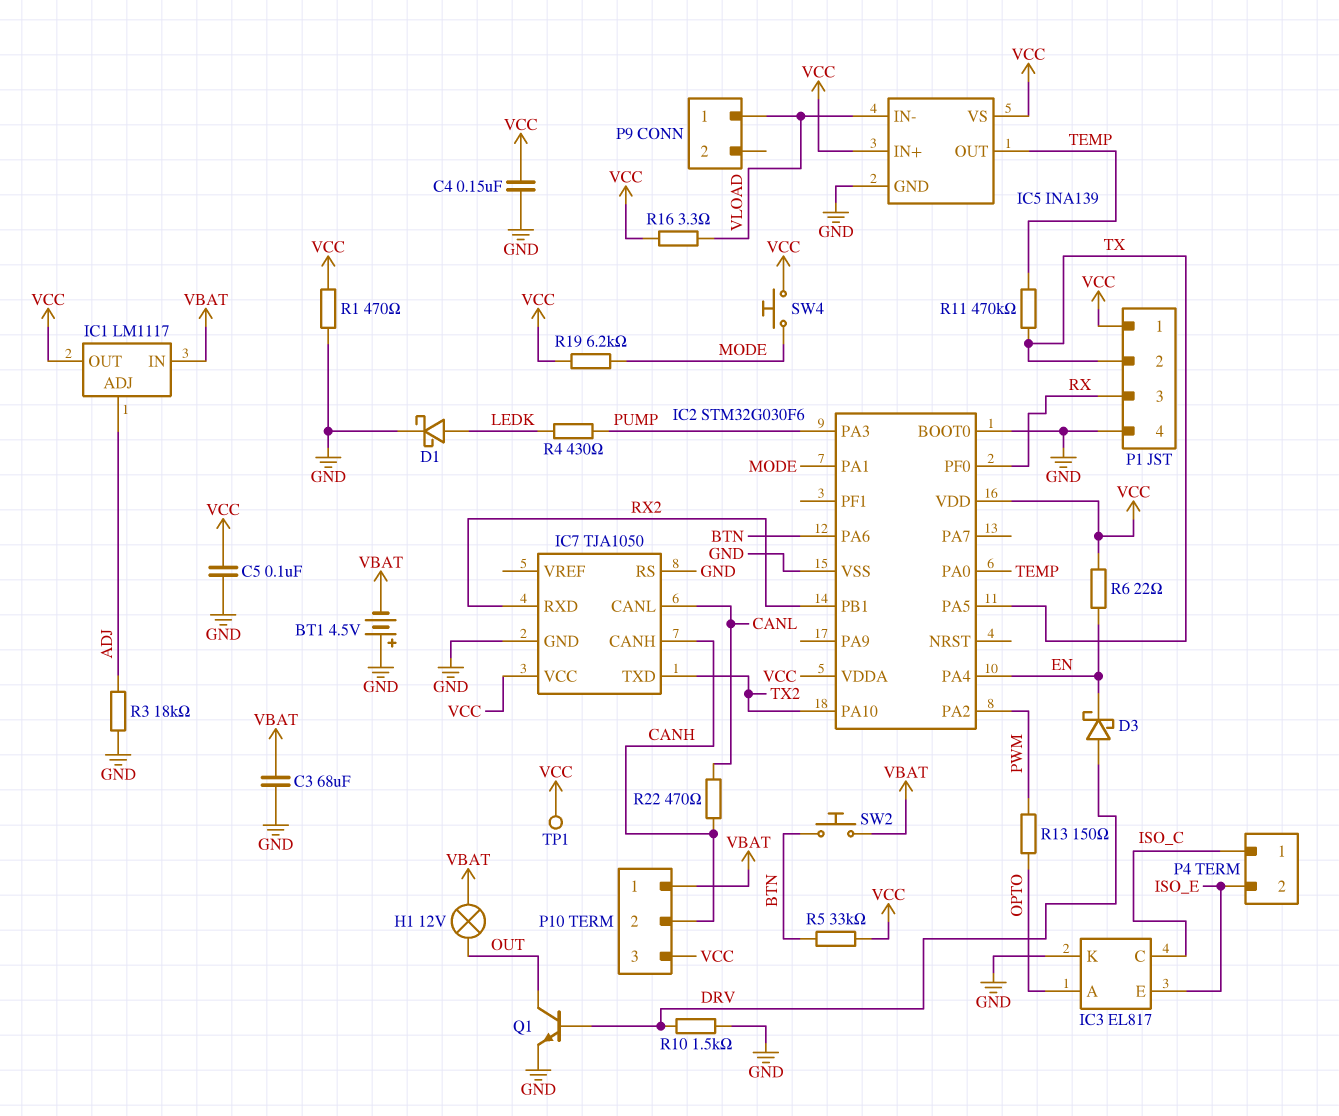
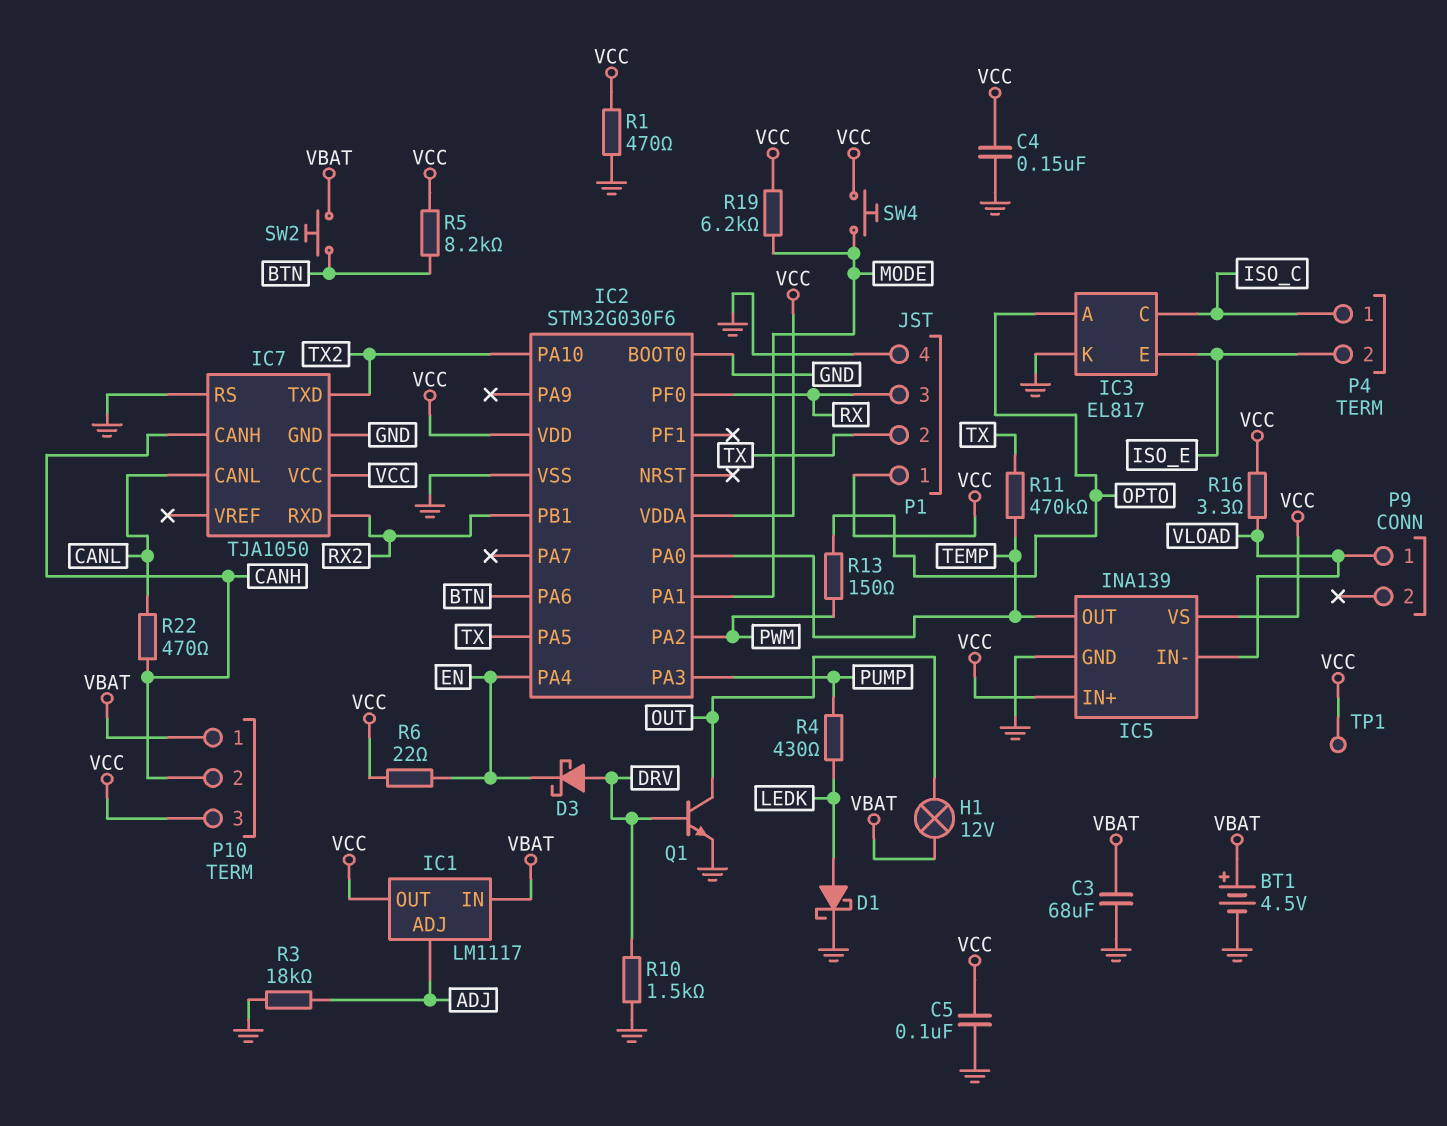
BT1: 4.5V (plus GND, minus VBAT) -> 4.5V (plus VBAT, minus GND)
R5: 33k (BTN, VCC) -> 8.2k (BTN, VCC)

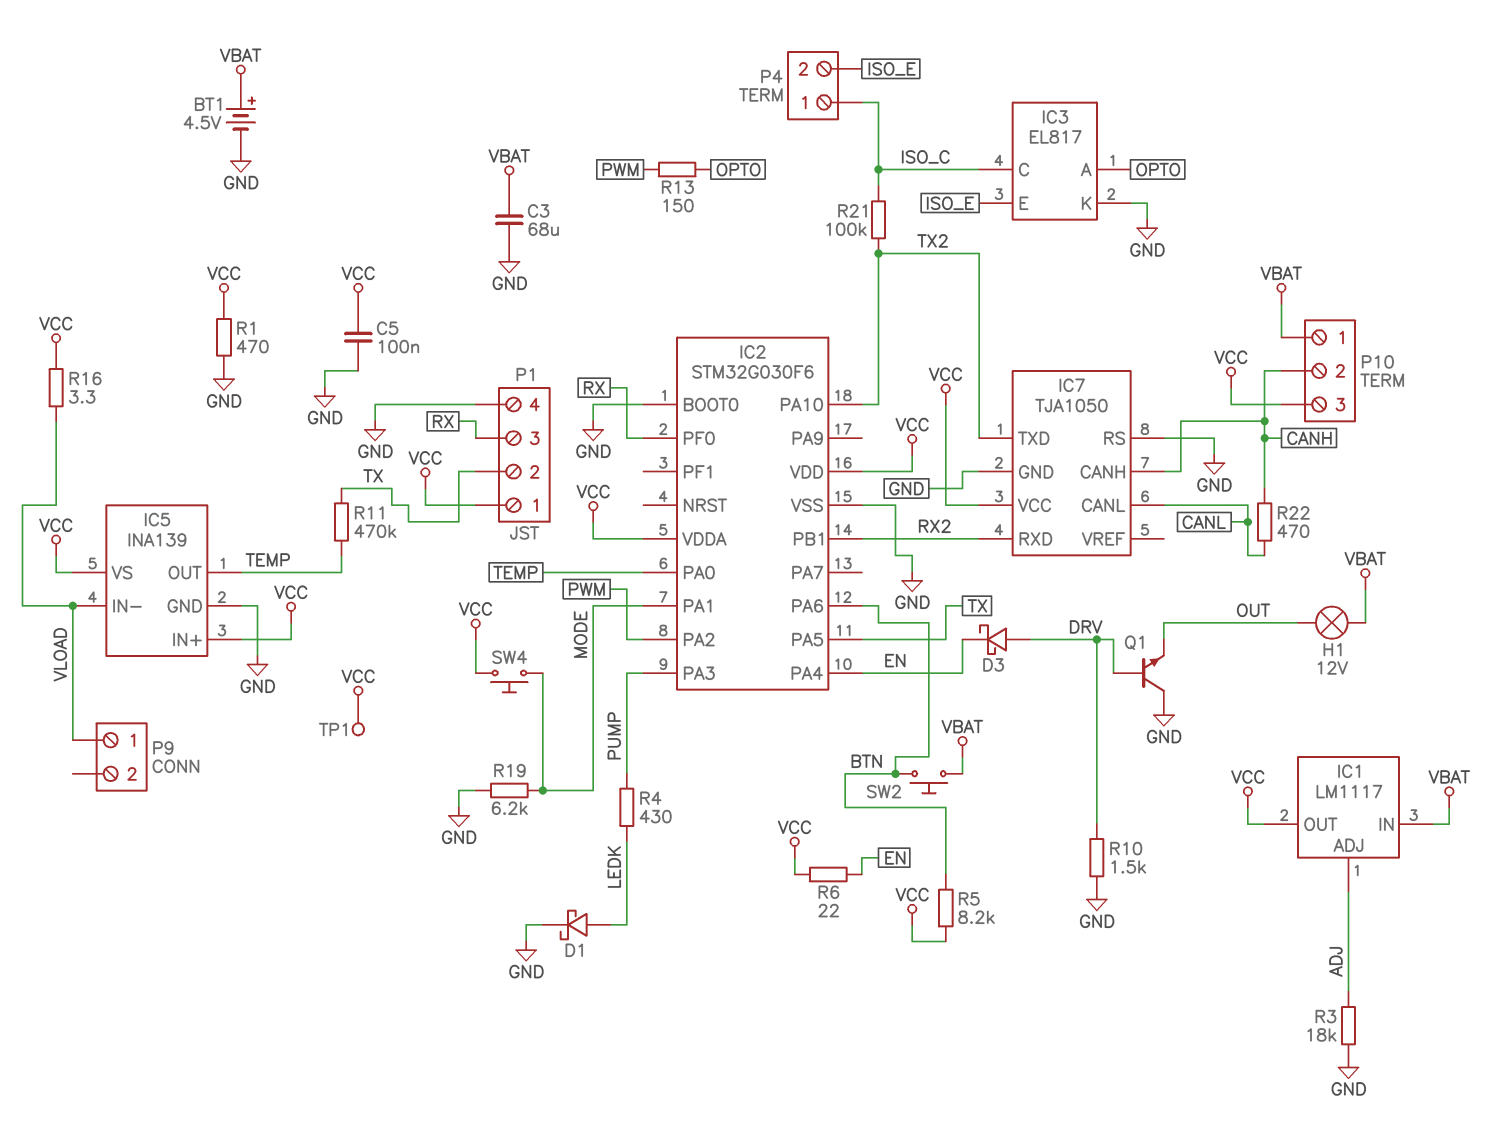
C4: 150nF (GND, VCC) -> none
Q1: NPN (B DRV, C OUT, E GND) -> NPN (B DRV, C GND, E OUT)
R19: 6.2k (MODE, VCC) -> 6.2k (GND, MODE)
R21: none -> 100k (ISO_C, TX2)

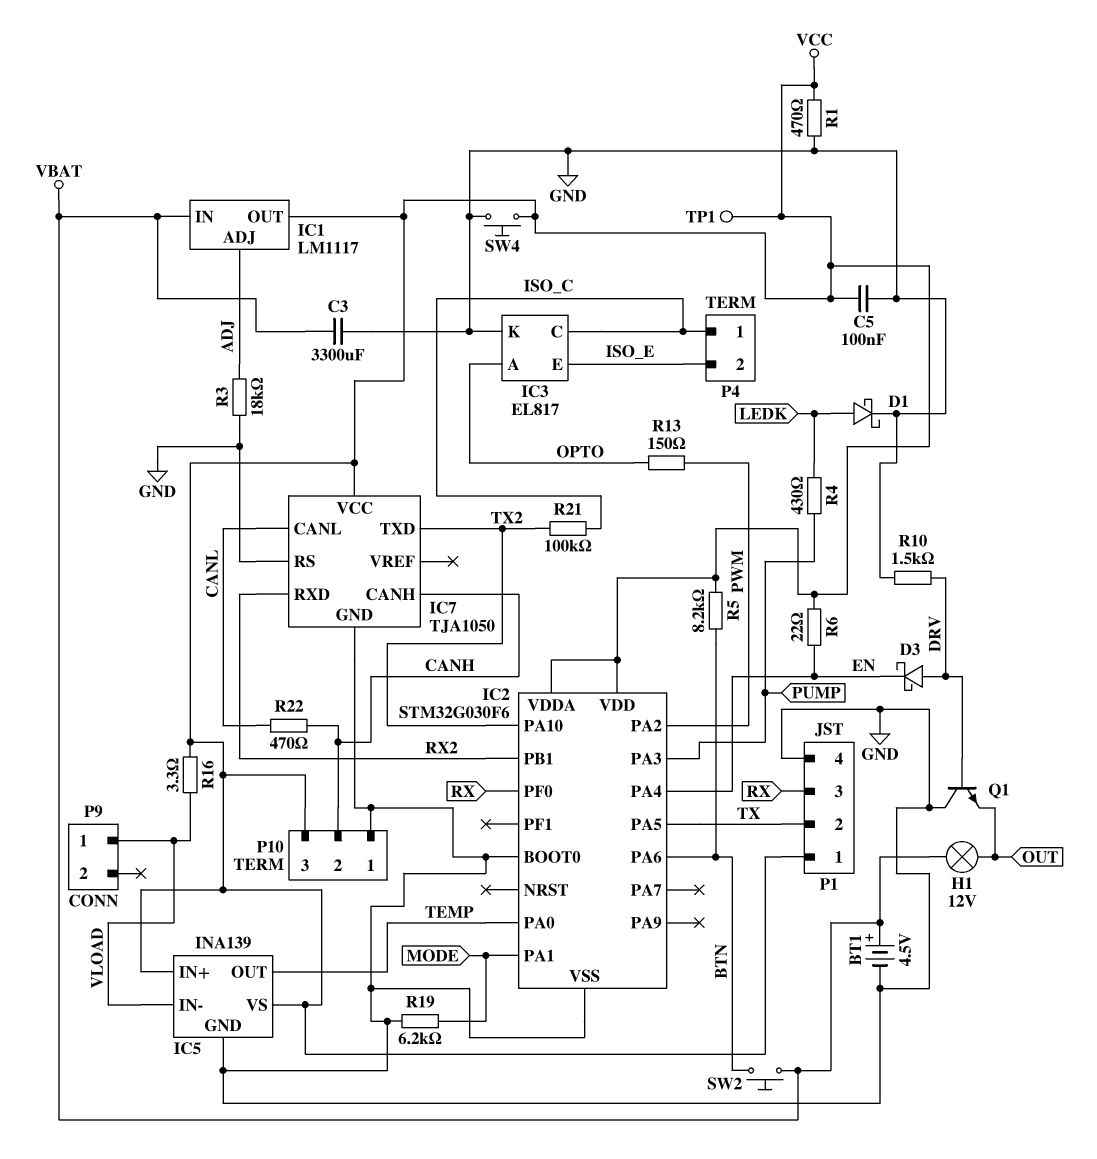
C3: 68uF (GND, VBAT) -> 3300uF (GND, VBAT)
P10 pin 1: VBAT -> GND
R11: 470k (TEMP, TX) -> none
SW4: button (MODE, VCC) -> button (GND, VCC)

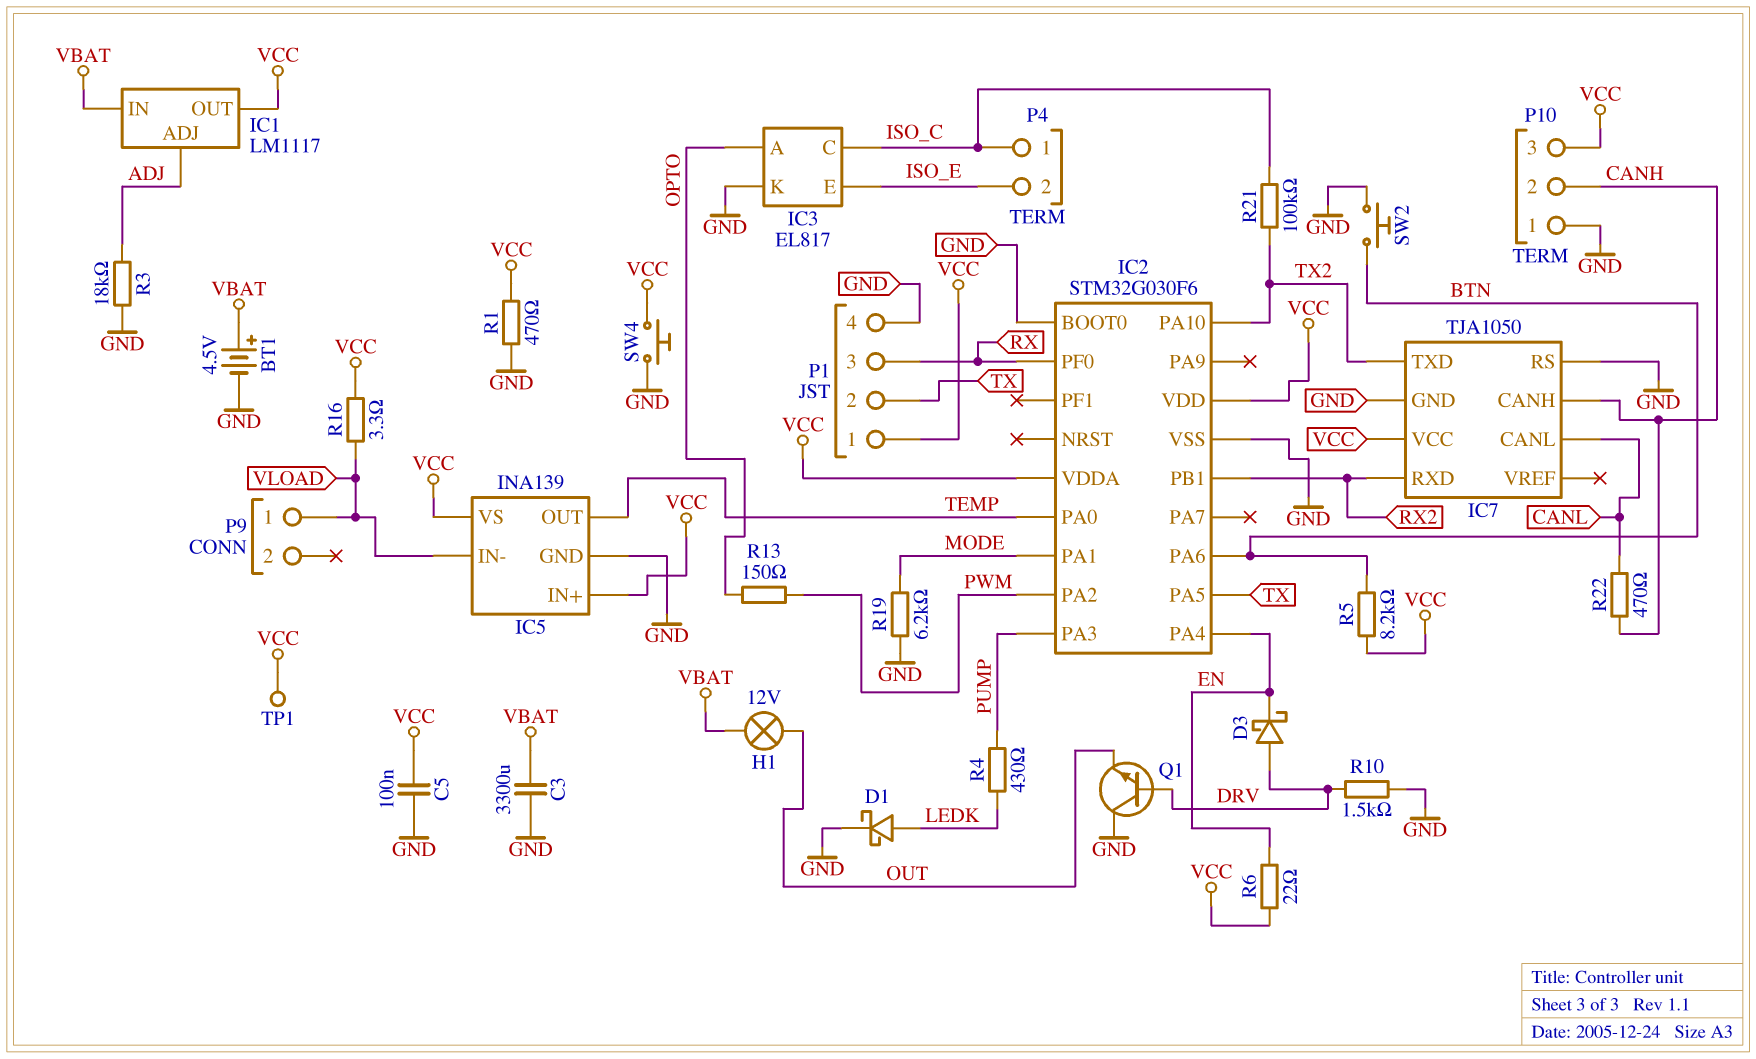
SW2: button (BTN, VBAT) -> button (BTN, GND)

